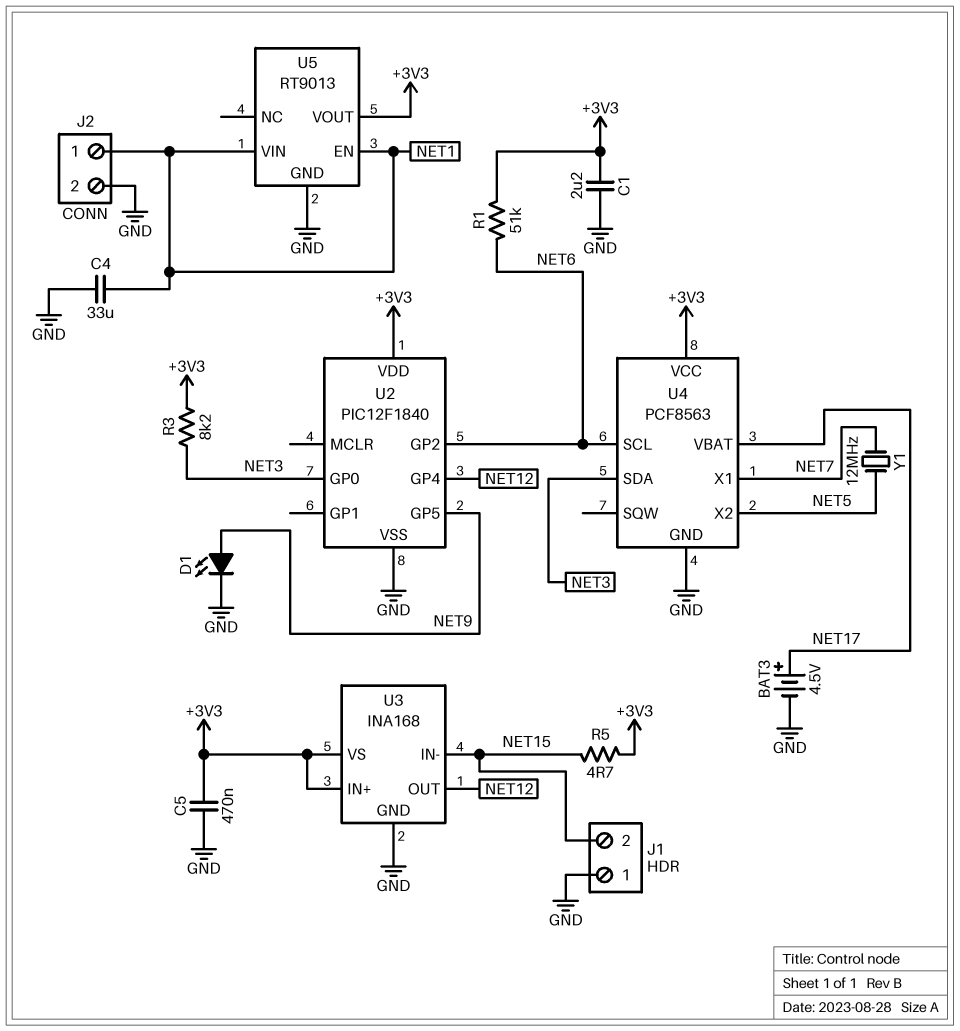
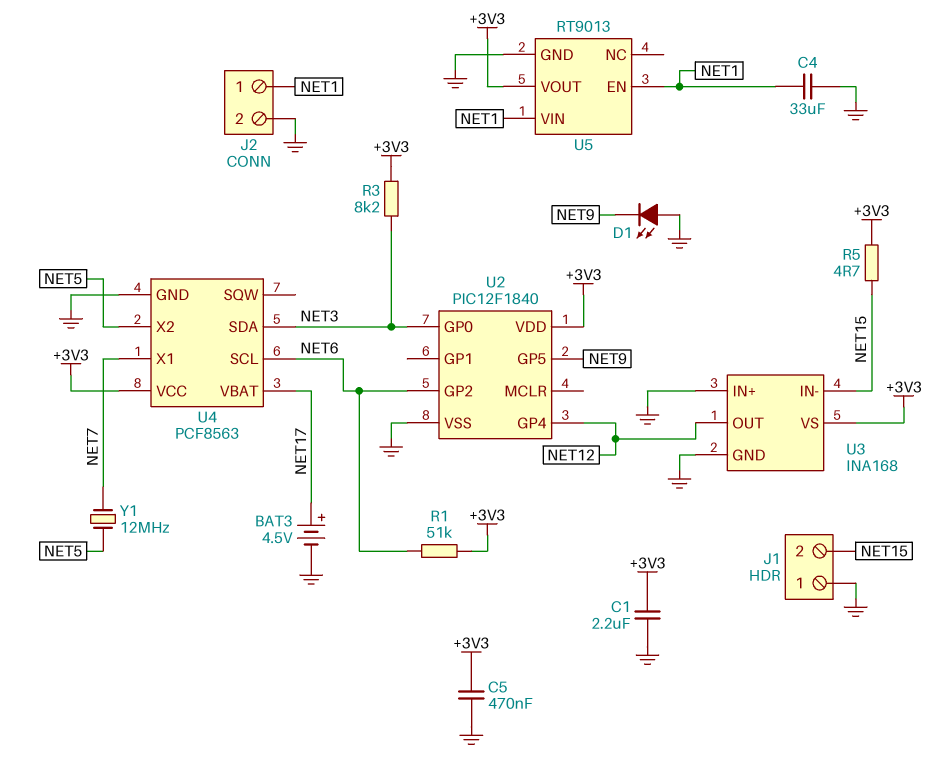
D1: LED (A NET9, K GND) -> LED (A GND, K NET9)
U3 pin IN+: +3V3 -> GND

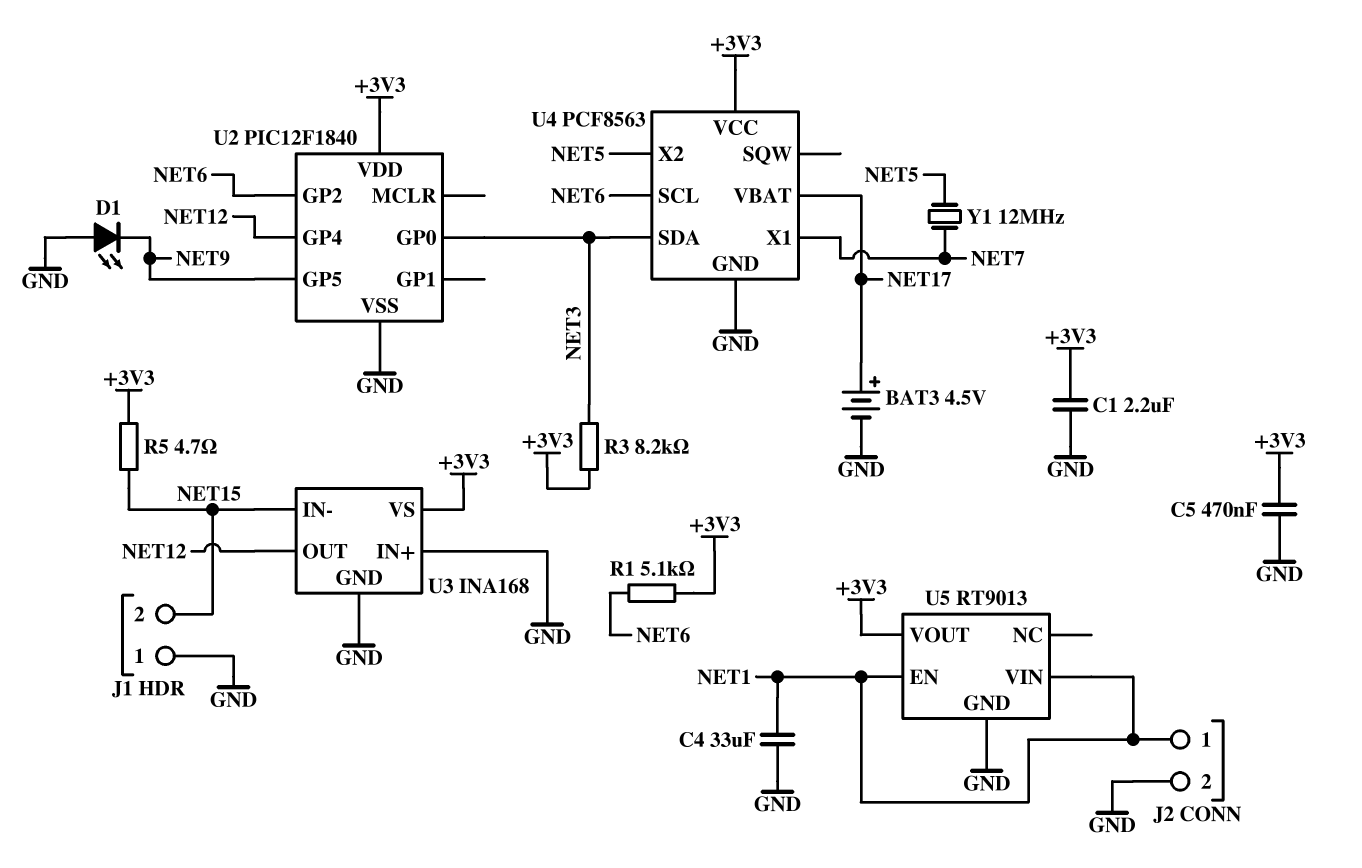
R1: 51k (+3V3, NET6) -> 5.1k (+3V3, NET6)

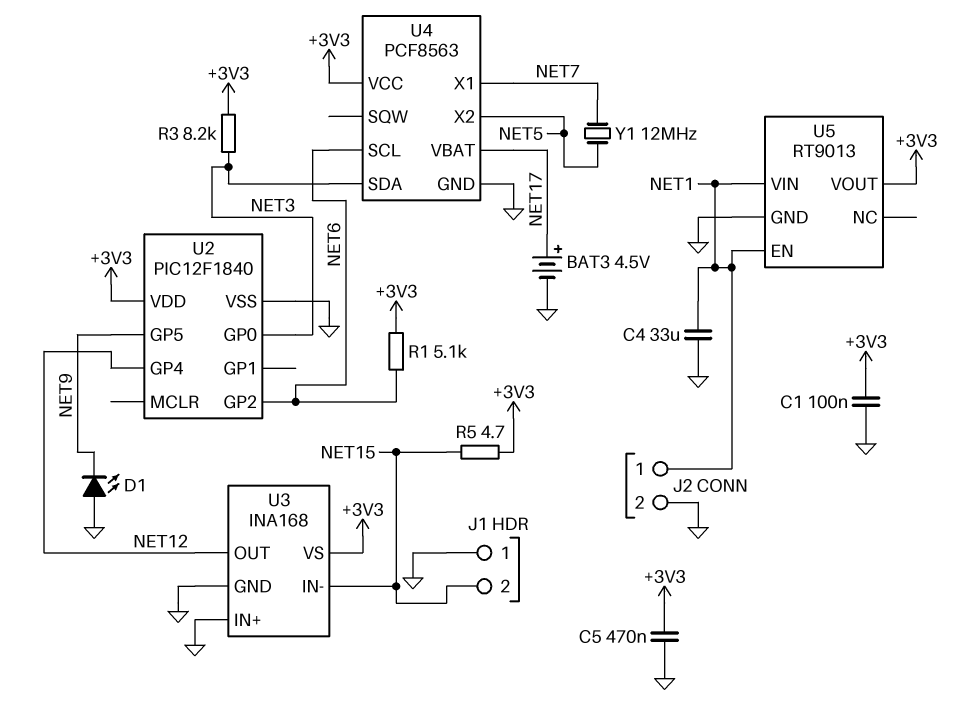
C1: 2.2uF (+3V3, GND) -> 100nF (+3V3, GND)

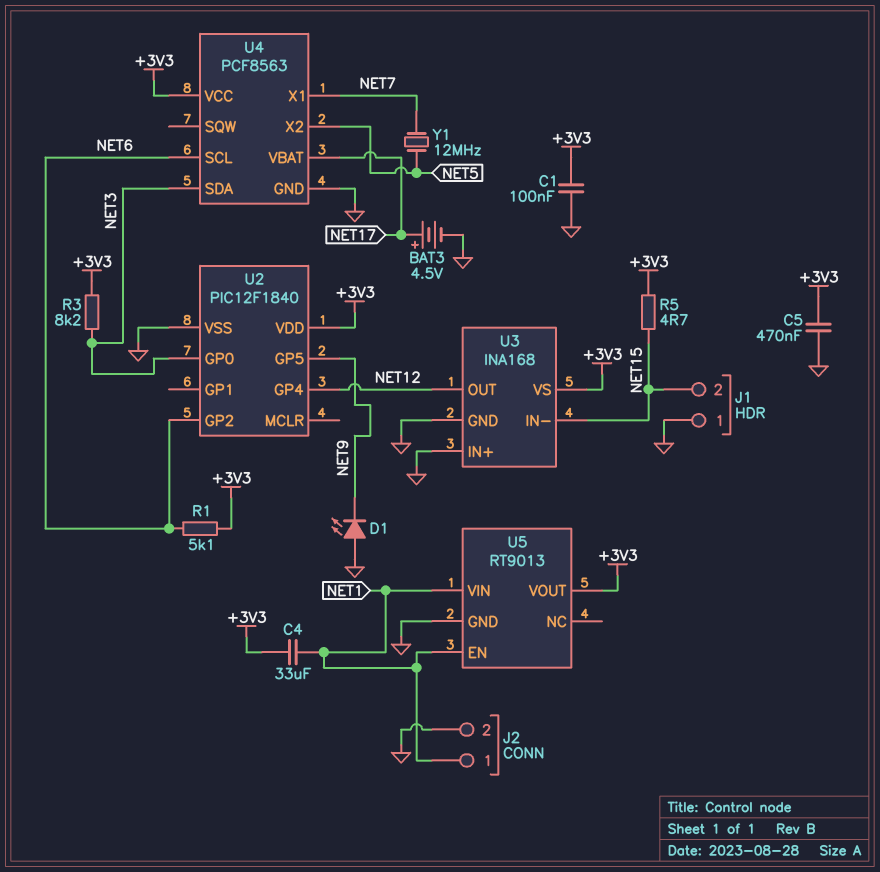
C4: 33uF (GND, NET1) -> 33uF (+3V3, NET1)

